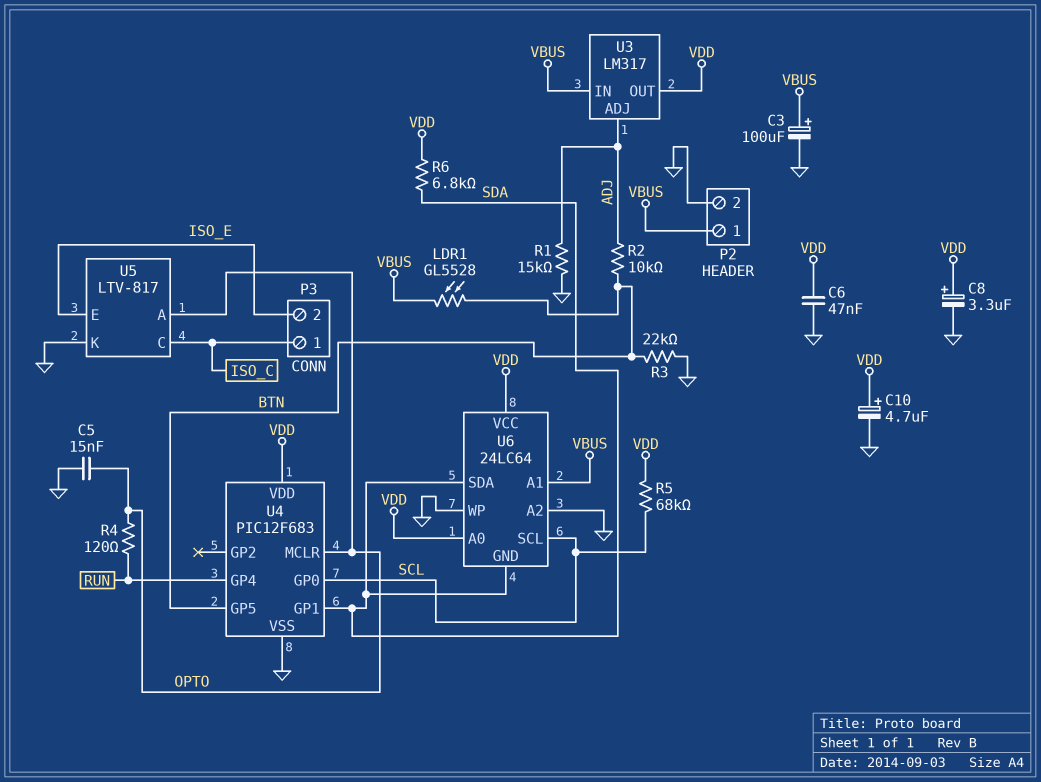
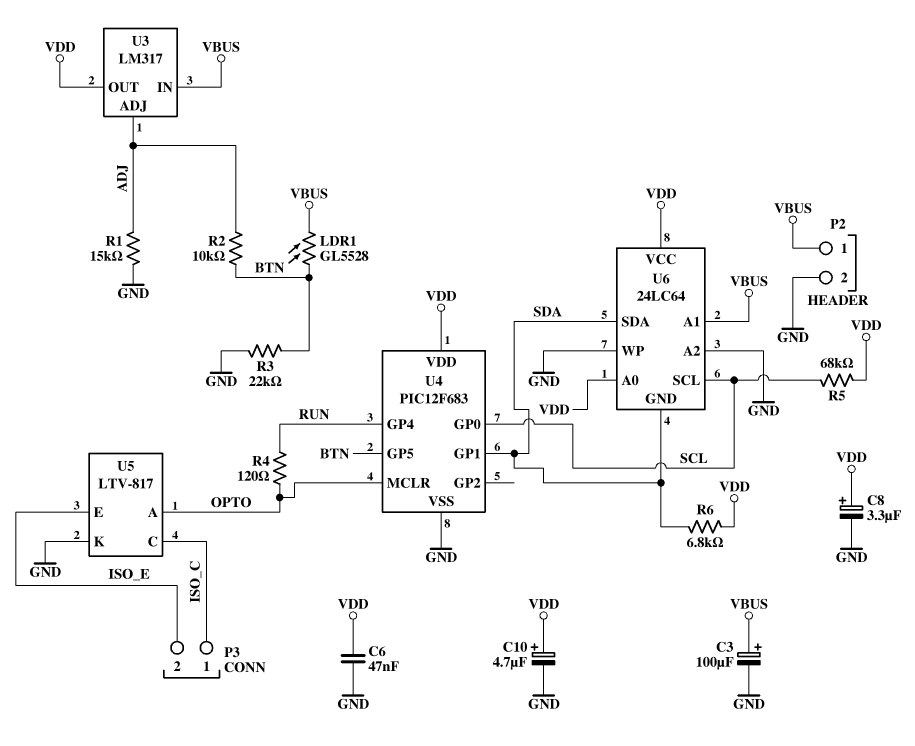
C5: 15nF (GND, OPTO) -> none

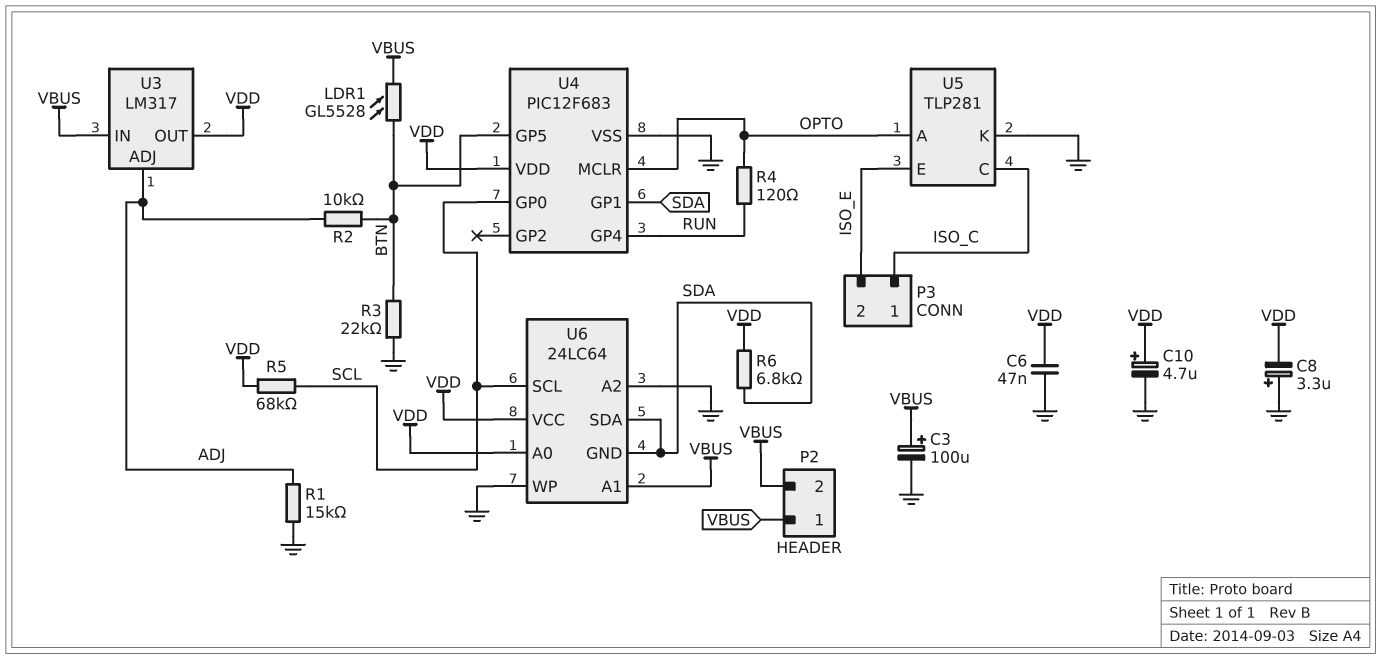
C8: 3.3uF (plus VDD, minus GND) -> 3.3uF (plus GND, minus VDD)
P2 pin 2: GND -> VBUS
U5: LTV-817 -> TLP281

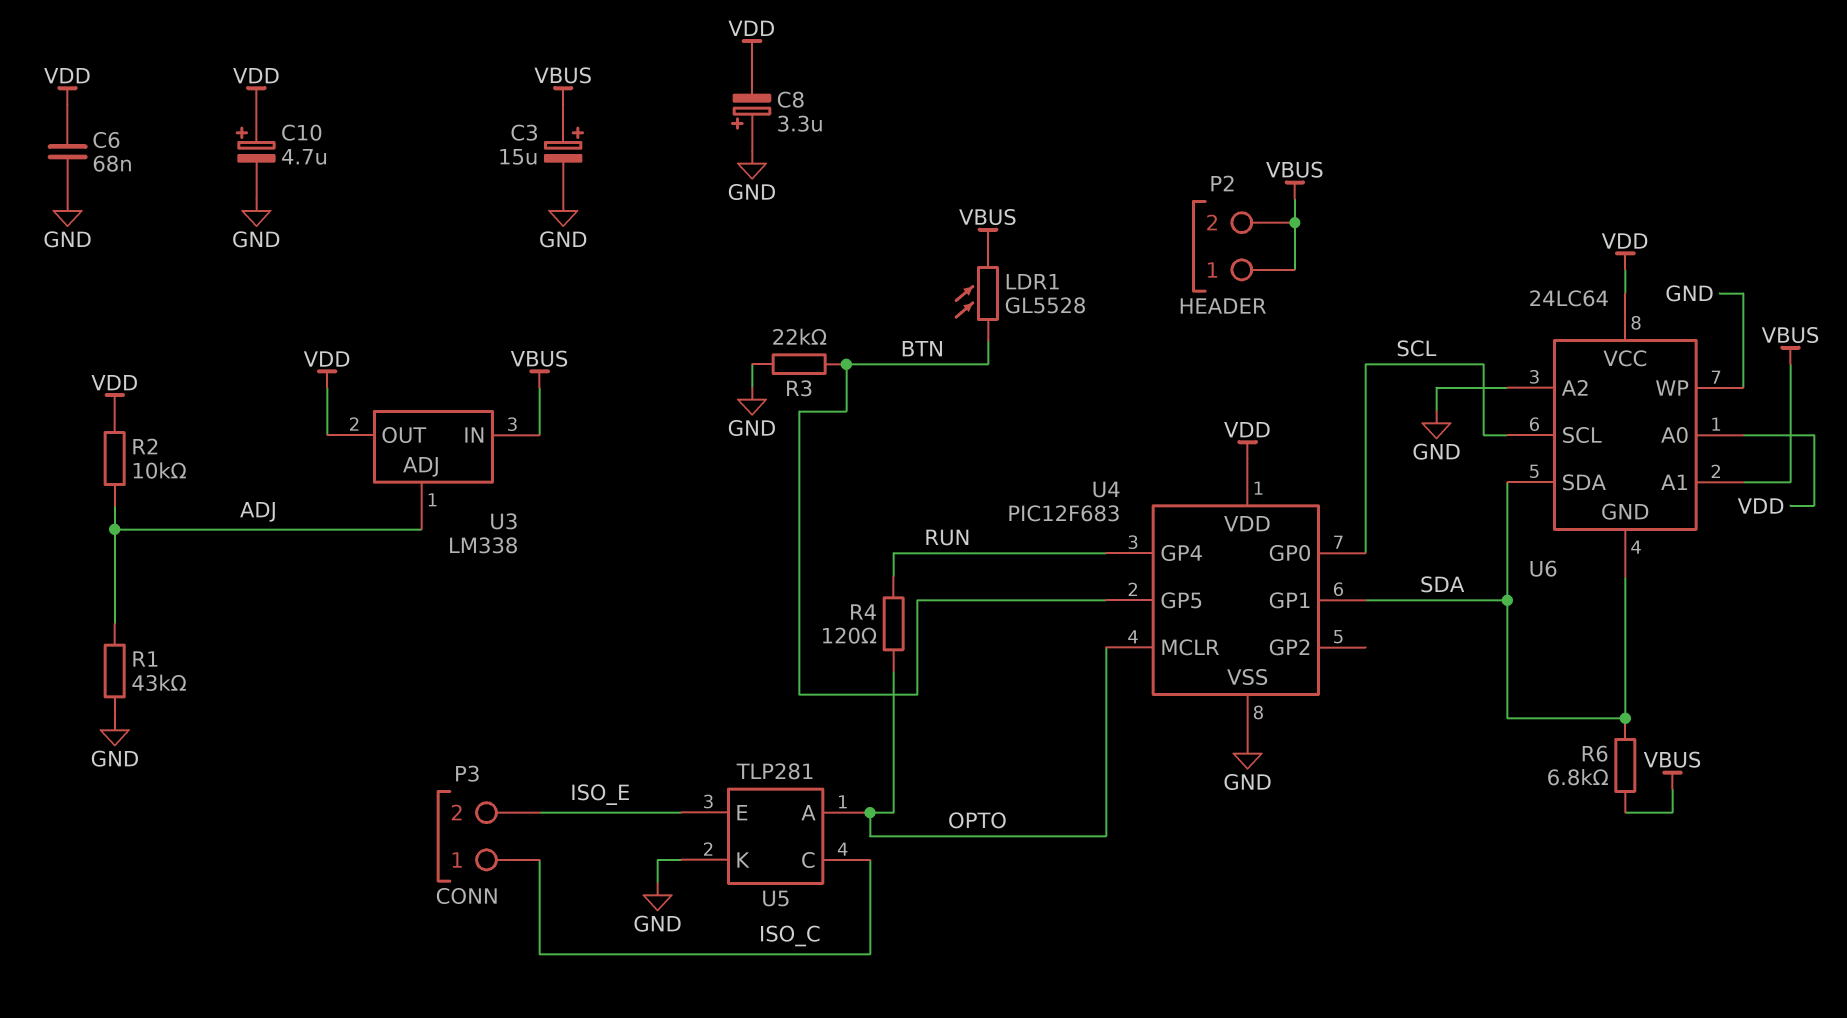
C3: 100uF (plus VBUS, minus GND) -> 15uF (plus VBUS, minus GND)
C6: 47nF (GND, VDD) -> 68nF (GND, VDD)
R1: 15k (ADJ, GND) -> 43k (ADJ, GND)
R2: 10k (ADJ, BTN) -> 10k (ADJ, VDD)
R5: 68k (SCL, VDD) -> none
R6: 6.8k (SDA, VDD) -> 6.8k (SDA, VBUS)
U3: LM317 -> LM338

